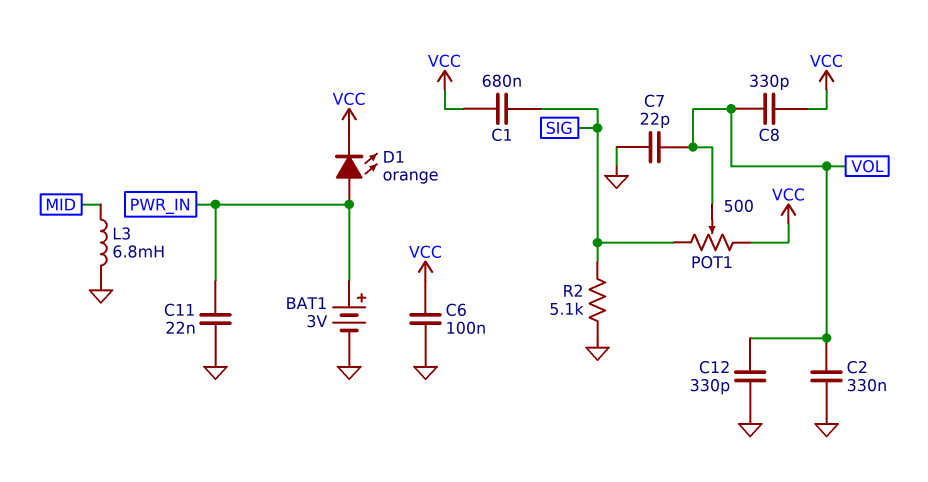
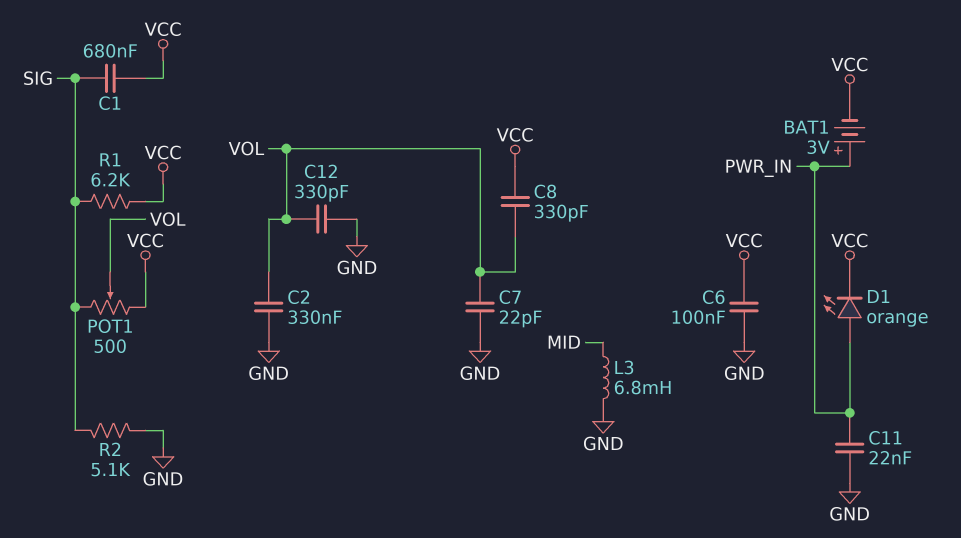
BAT1: 3V (plus PWR_IN, minus GND) -> 3V (plus PWR_IN, minus VCC)
R1: none -> 6.2k (SIG, VCC)

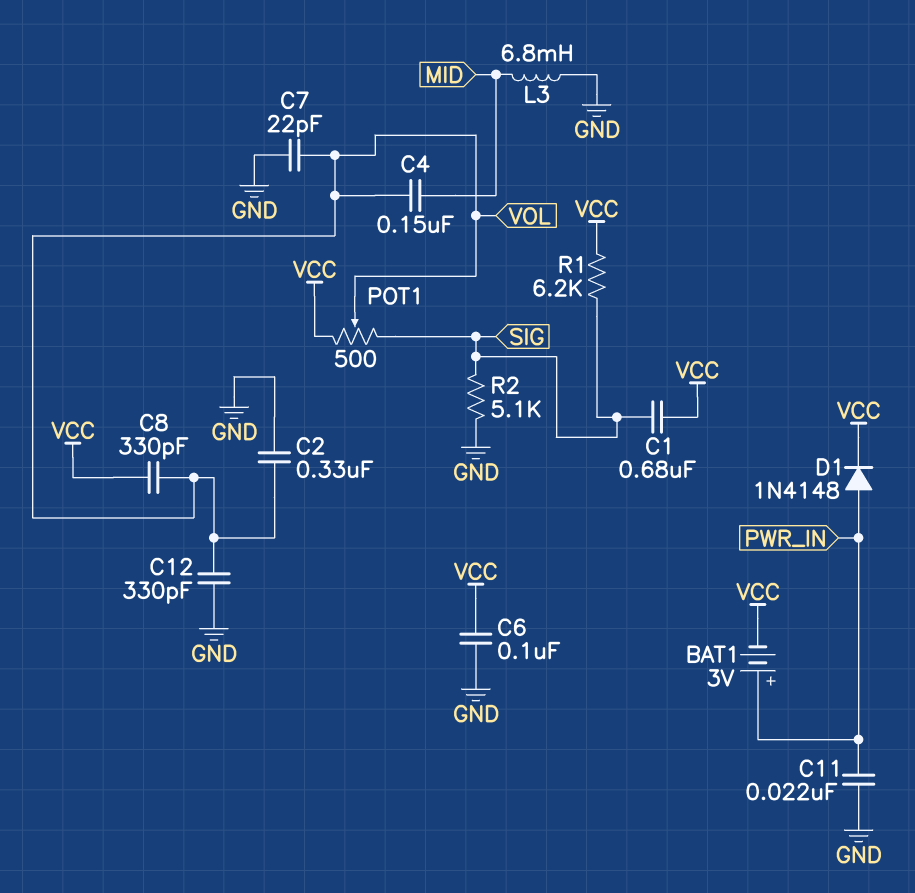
C4: none -> 150nF (MID, VOL)
D1: LED orange (A PWR_IN, K VCC) -> diode 1N4148 (A PWR_IN, K VCC)

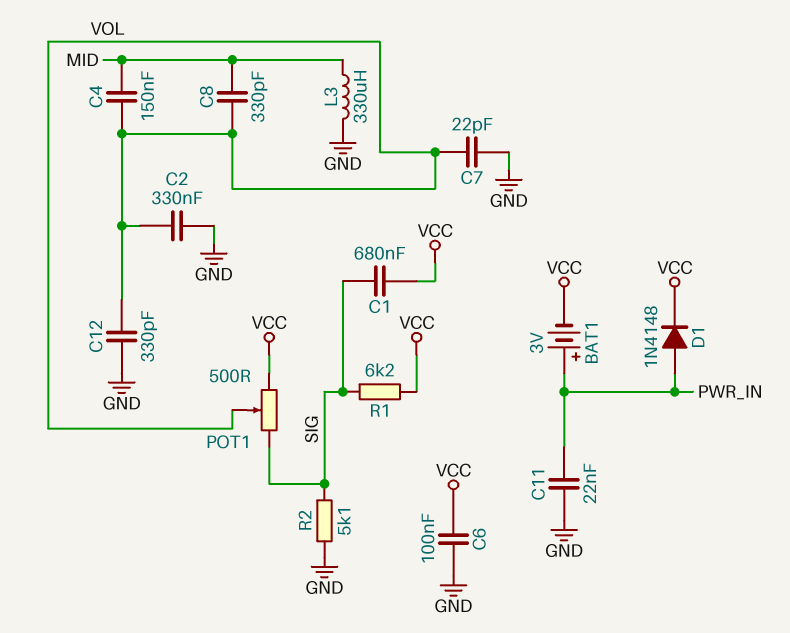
C8: 330pF (VCC, VOL) -> 330pF (MID, VOL)
L3: 6.8mH (GND, MID) -> 330uH (GND, MID)

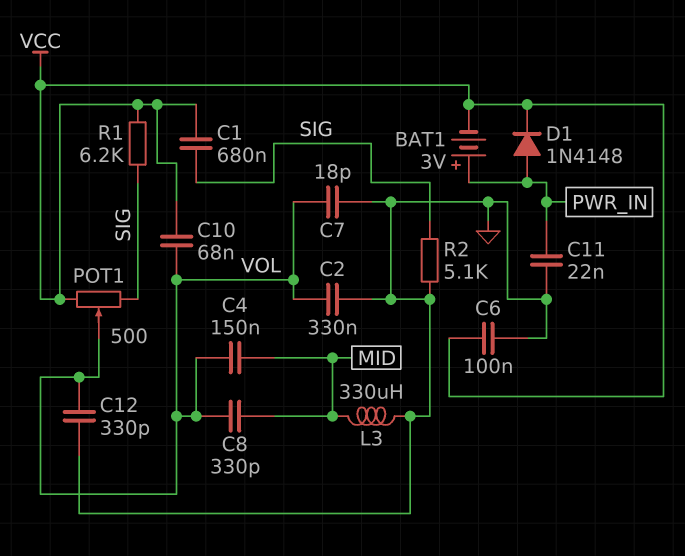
C7: 22pF (GND, VOL) -> 18pF (GND, VOL)
C10: none -> 68nF (VCC, VOL)

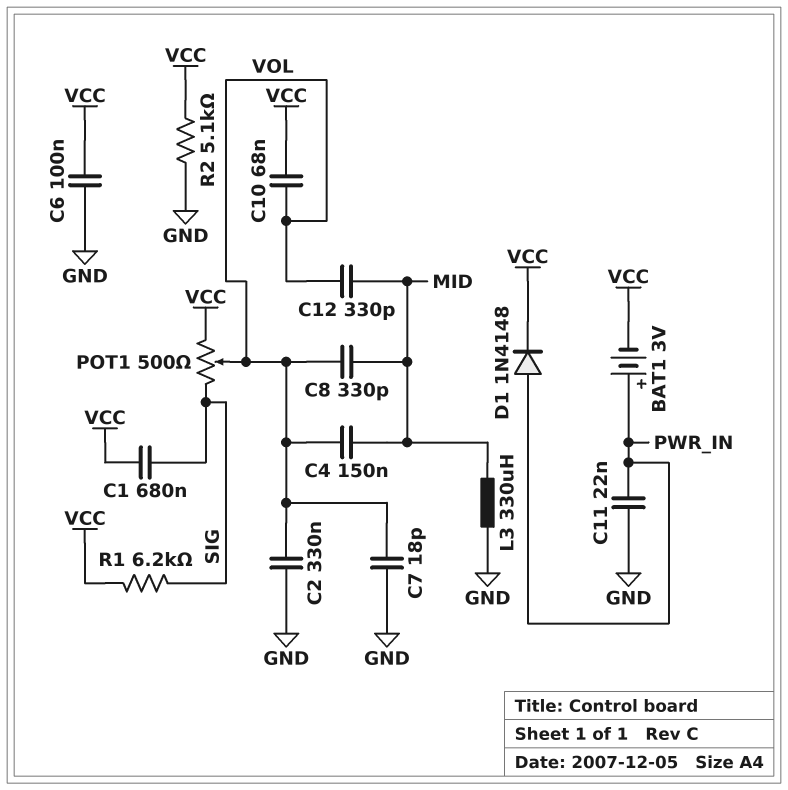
C12: 330pF (GND, VOL) -> 330pF (MID, VOL)
R2: 5.1k (GND, SIG) -> 5.1k (GND, VCC)

